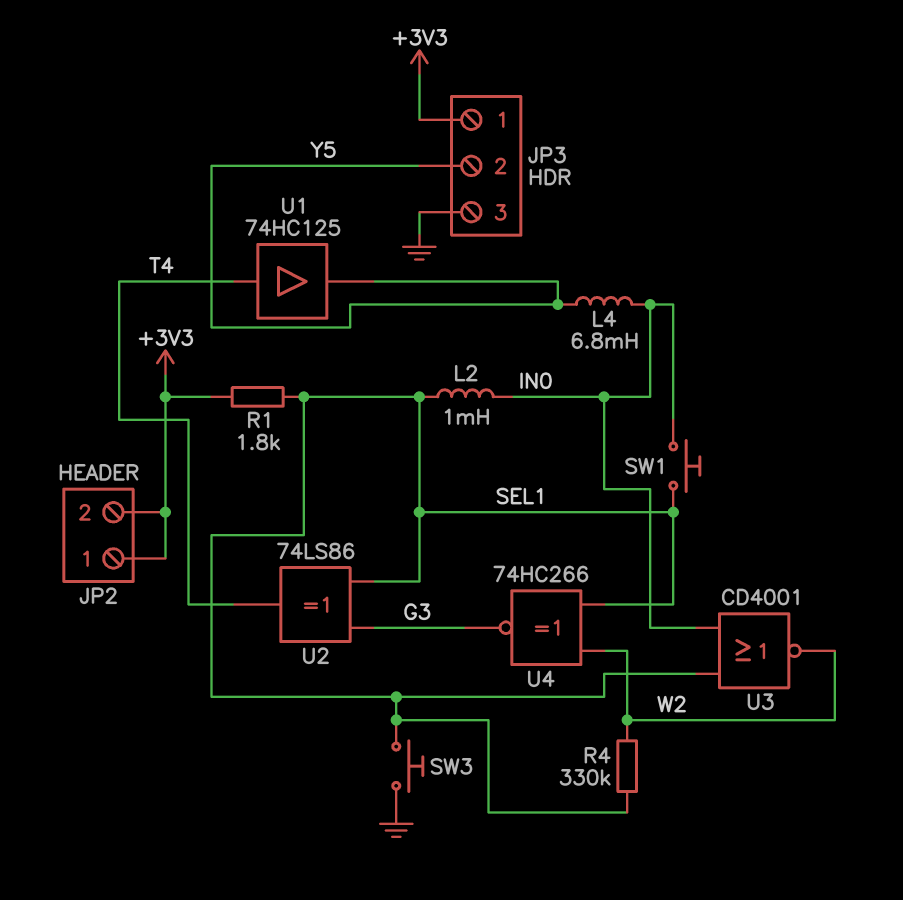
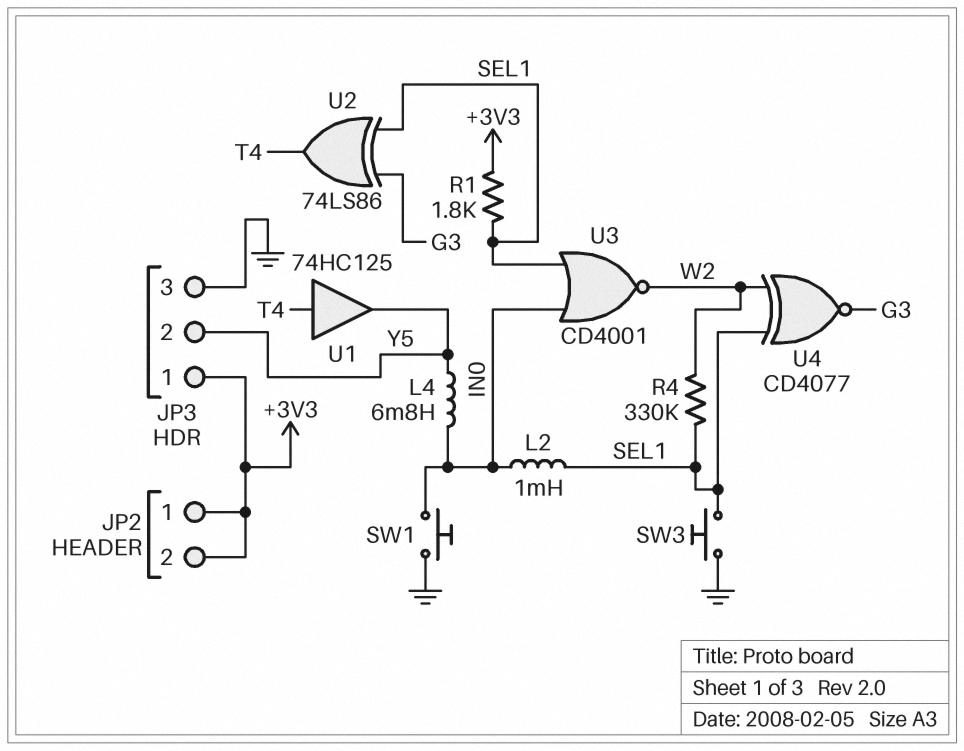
SW1: button (IN0, SEL1) -> button (GND, IN0)
U4: XNOR 74HC266 (in SEL1, in W2, out G3) -> XNOR CD4077 (in SEL1, in W2, out G3)

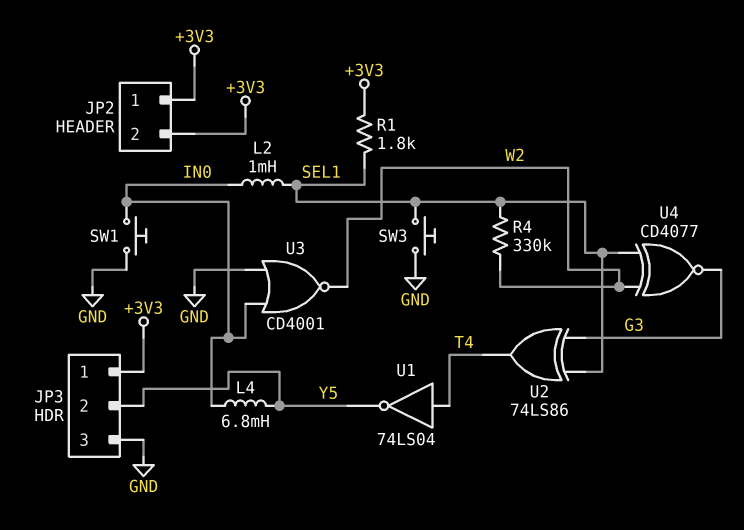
U1: buffer 74HC125 (in T4, out Y5) -> NOT 74LS04 (in T4, out Y5)
U3: NOR CD4001 (in IN0, in SEL1, out W2) -> NOR CD4001 (in GND, in IN0, out W2)

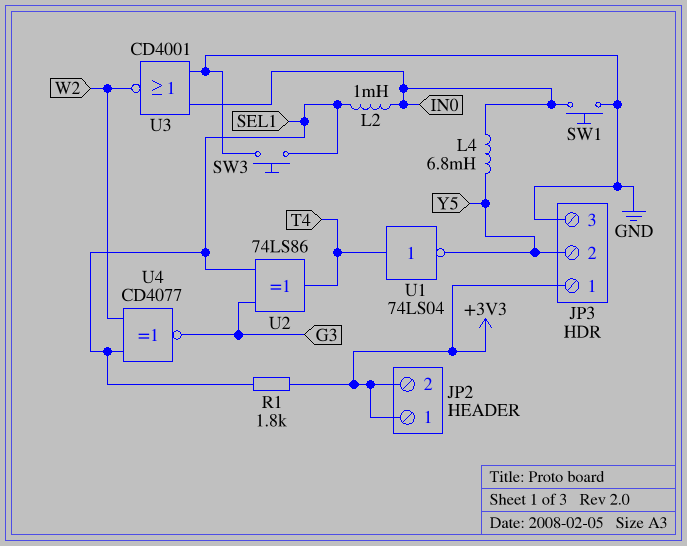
R4: 330k (SEL1, W2) -> none

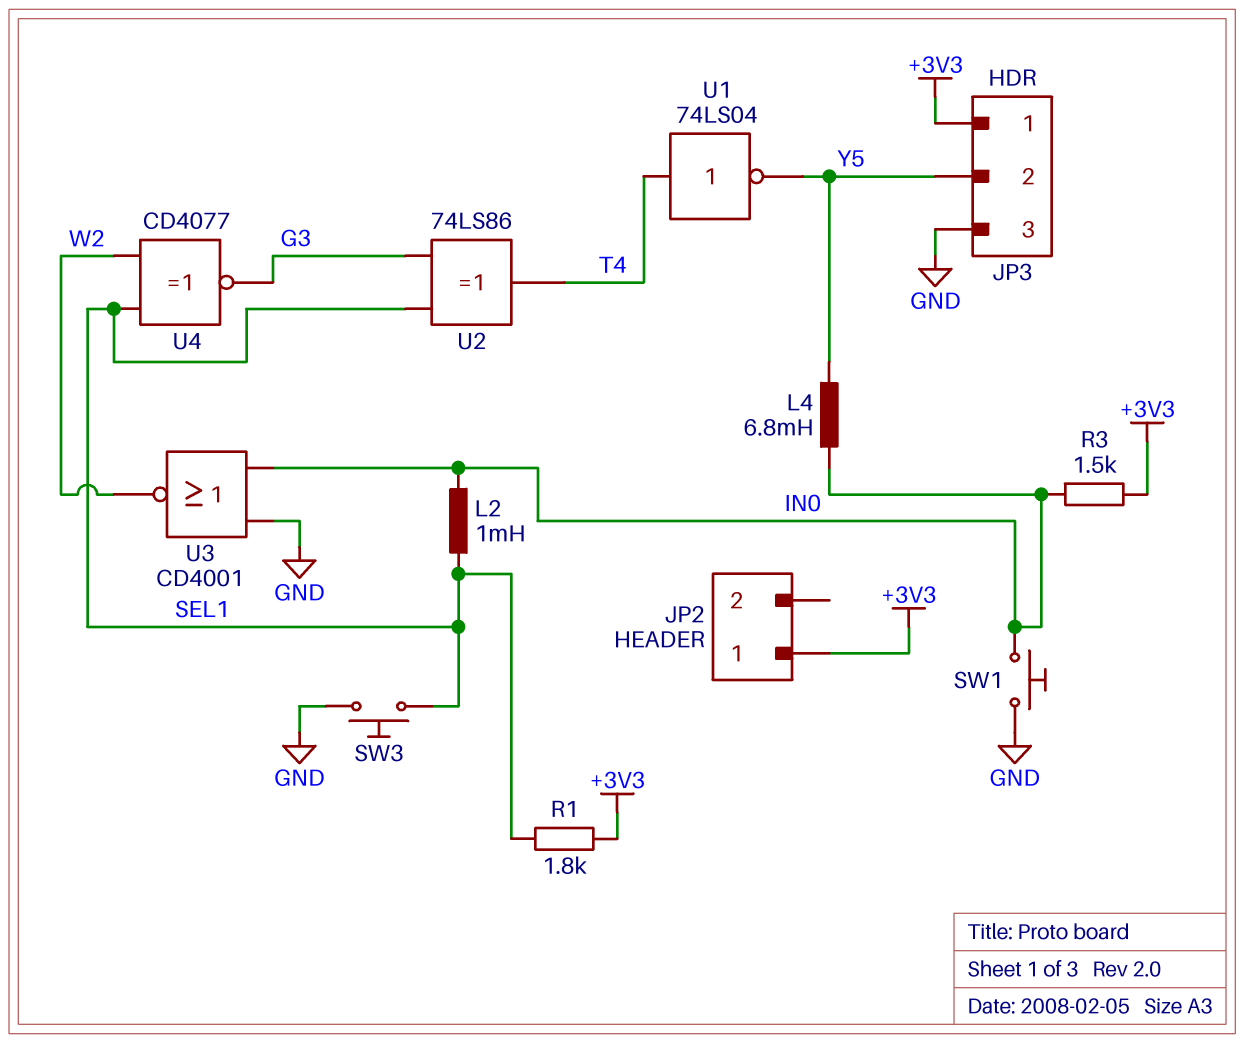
JP2 pin 2: +3V3 -> none
R3: none -> 1.5k (+3V3, IN0)

